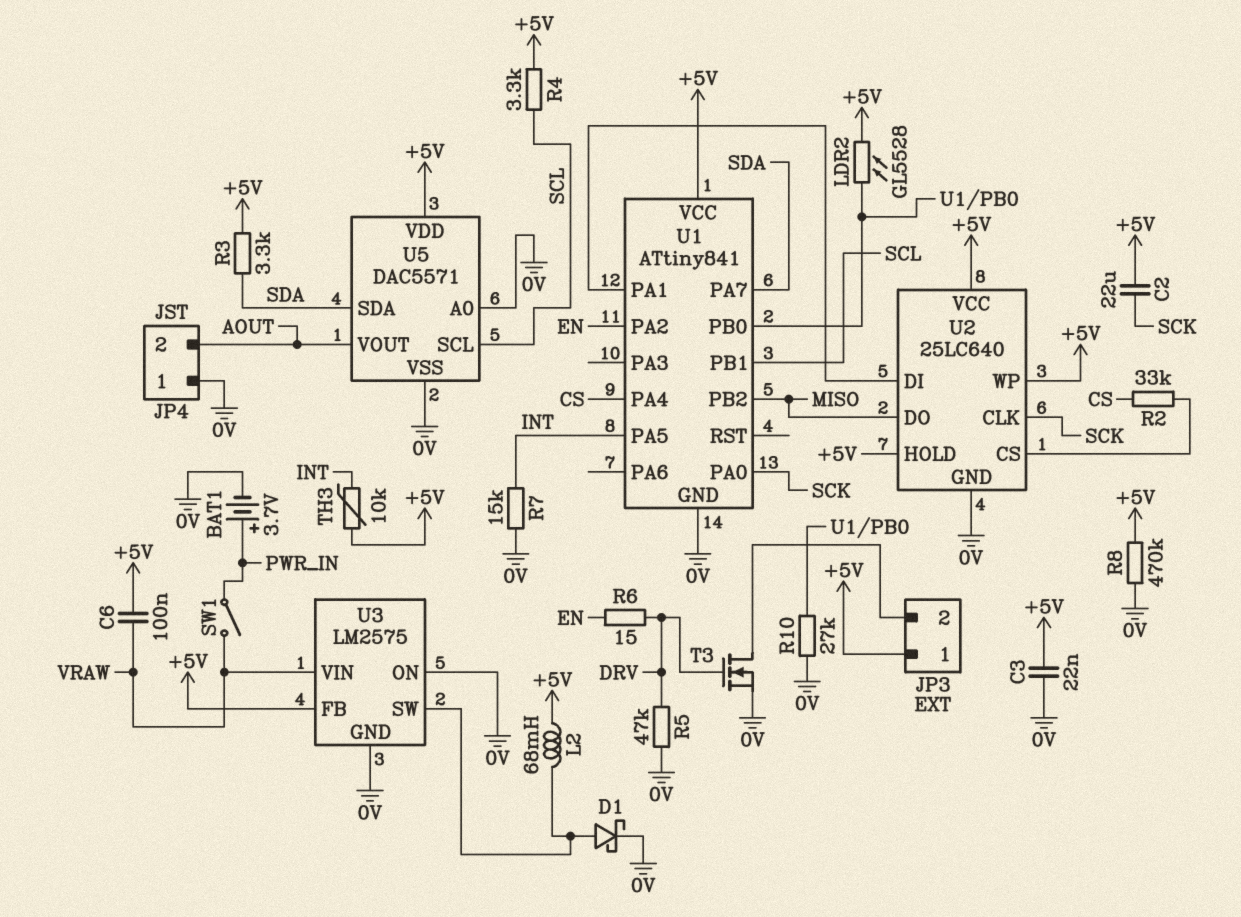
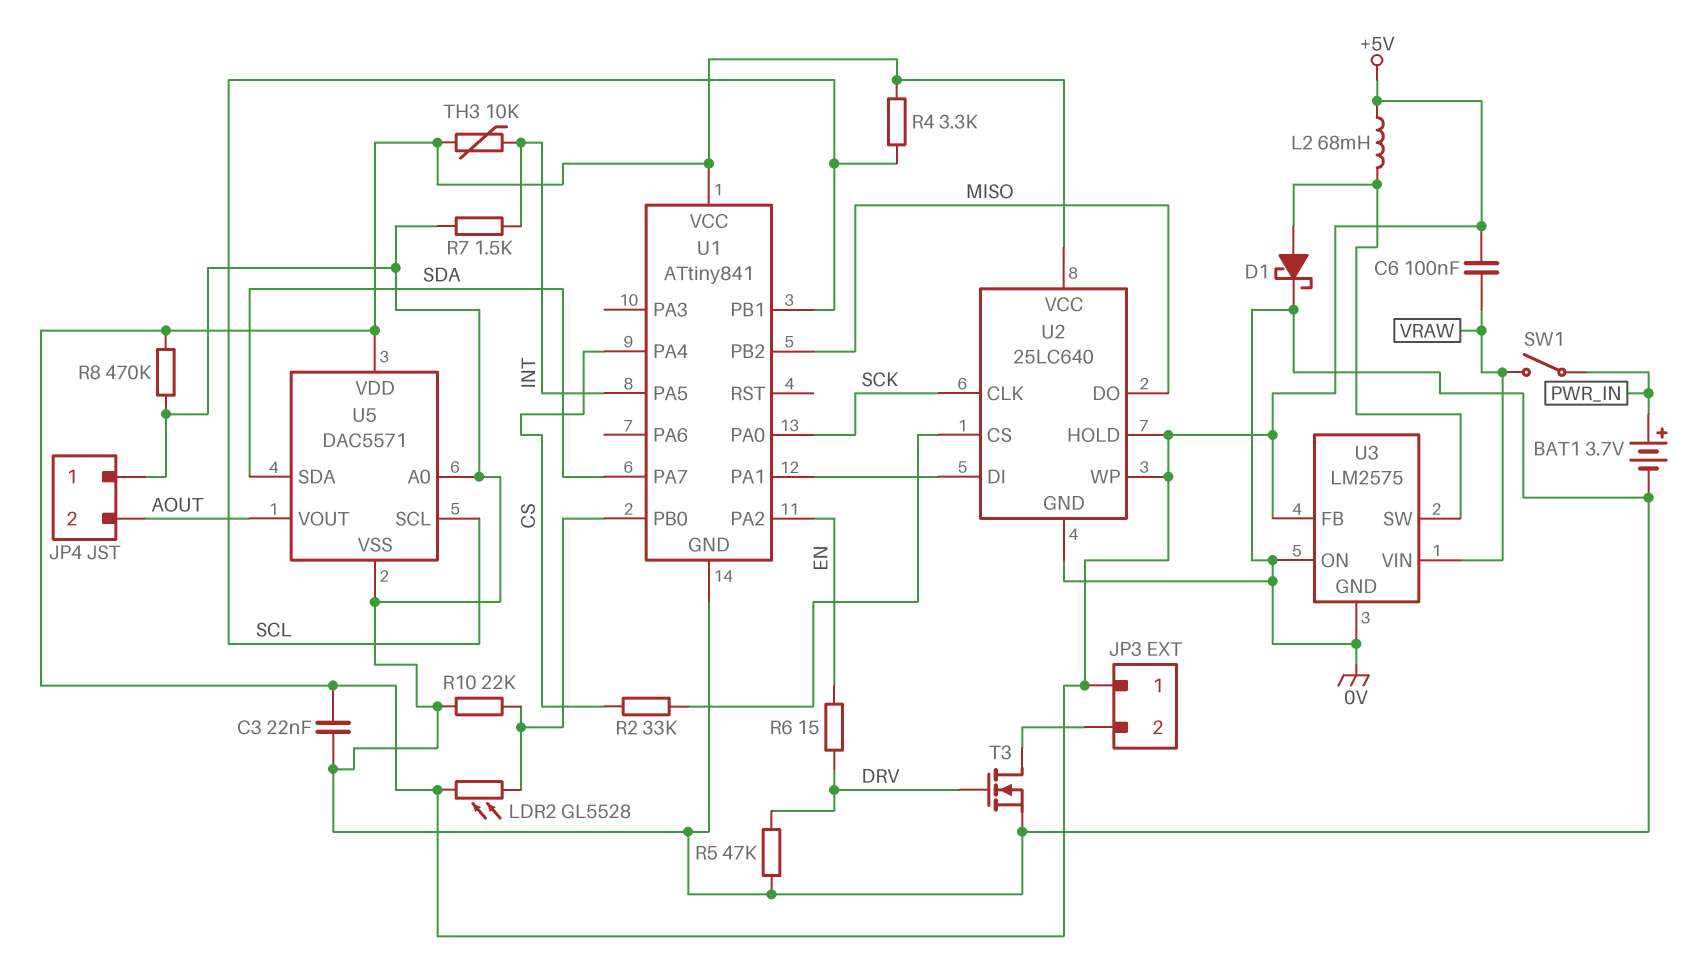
C2: 22uF (+5V, SCK) -> none
R3: 3.3k (+5V, SDA) -> none
R7: 15k (0V, INT) -> 1.5k (0V, INT)
R10: 27k (0V, U1/PB0) -> 22k (0V, U1/PB0)

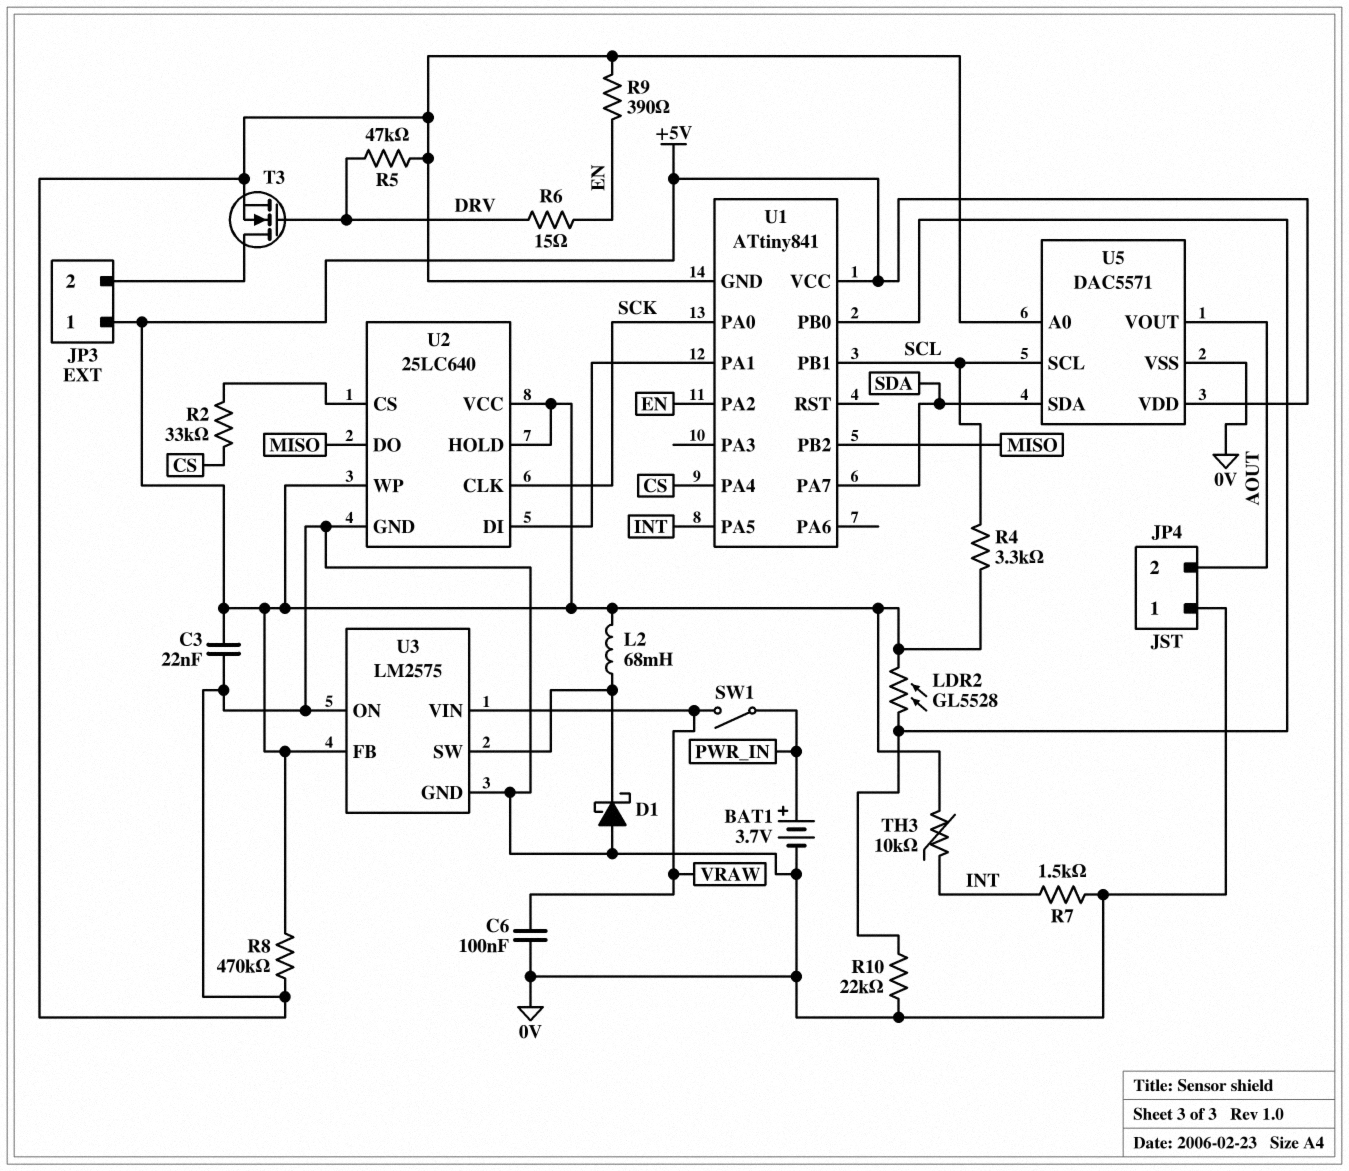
C6: 100nF (+5V, VRAW) -> 100nF (0V, VRAW)
D1: schottky (A U3/SW, K 0V) -> schottky (A 0V, K U3/SW)
R9: none -> 390 (0V, EN)

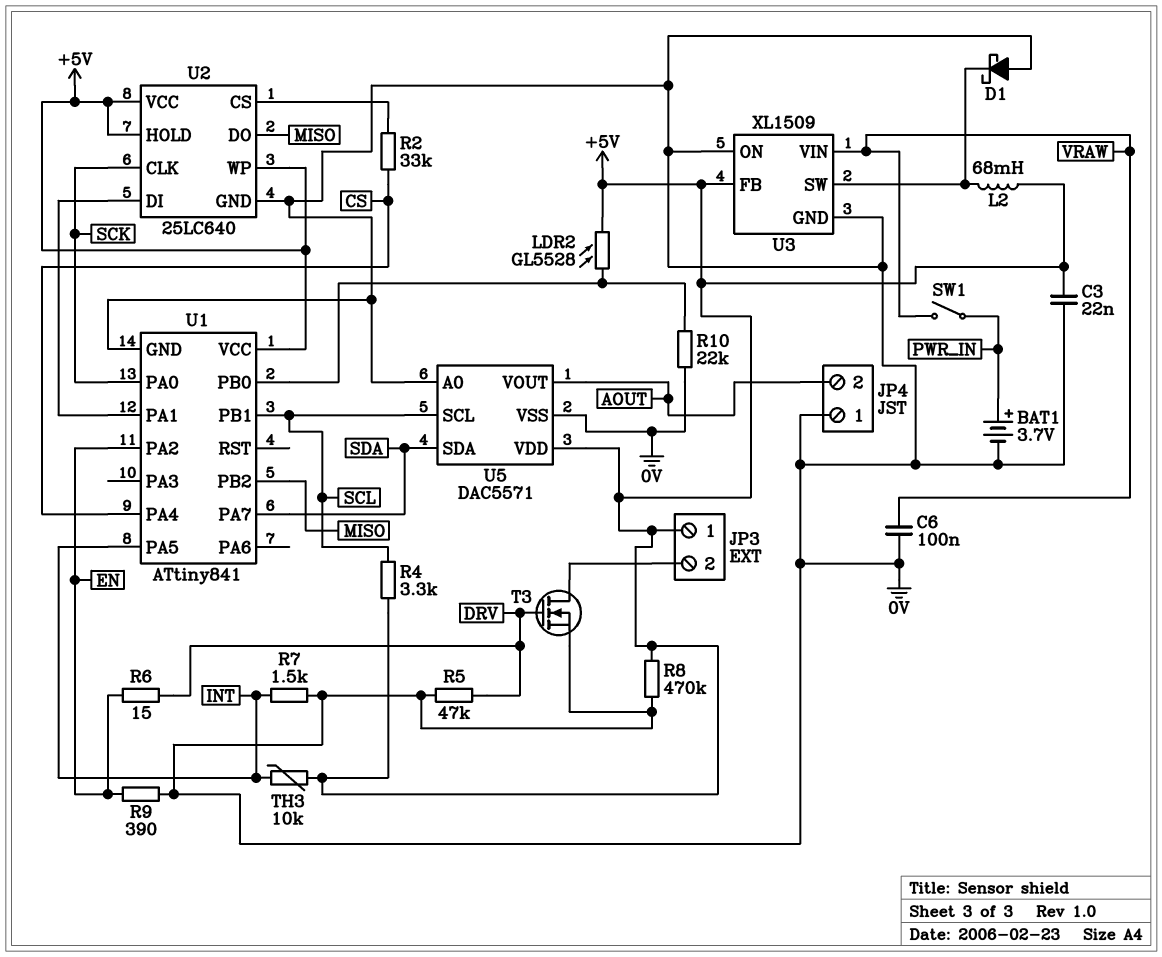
U3: LM2575 -> XL1509

